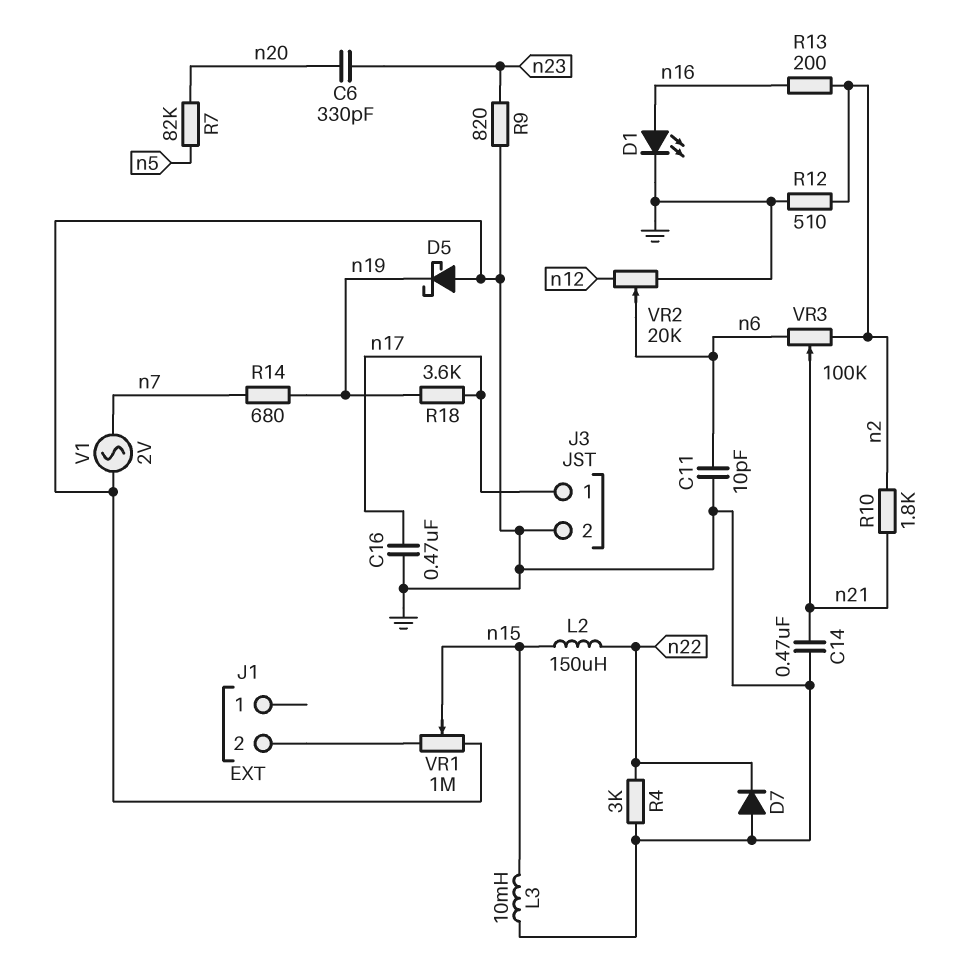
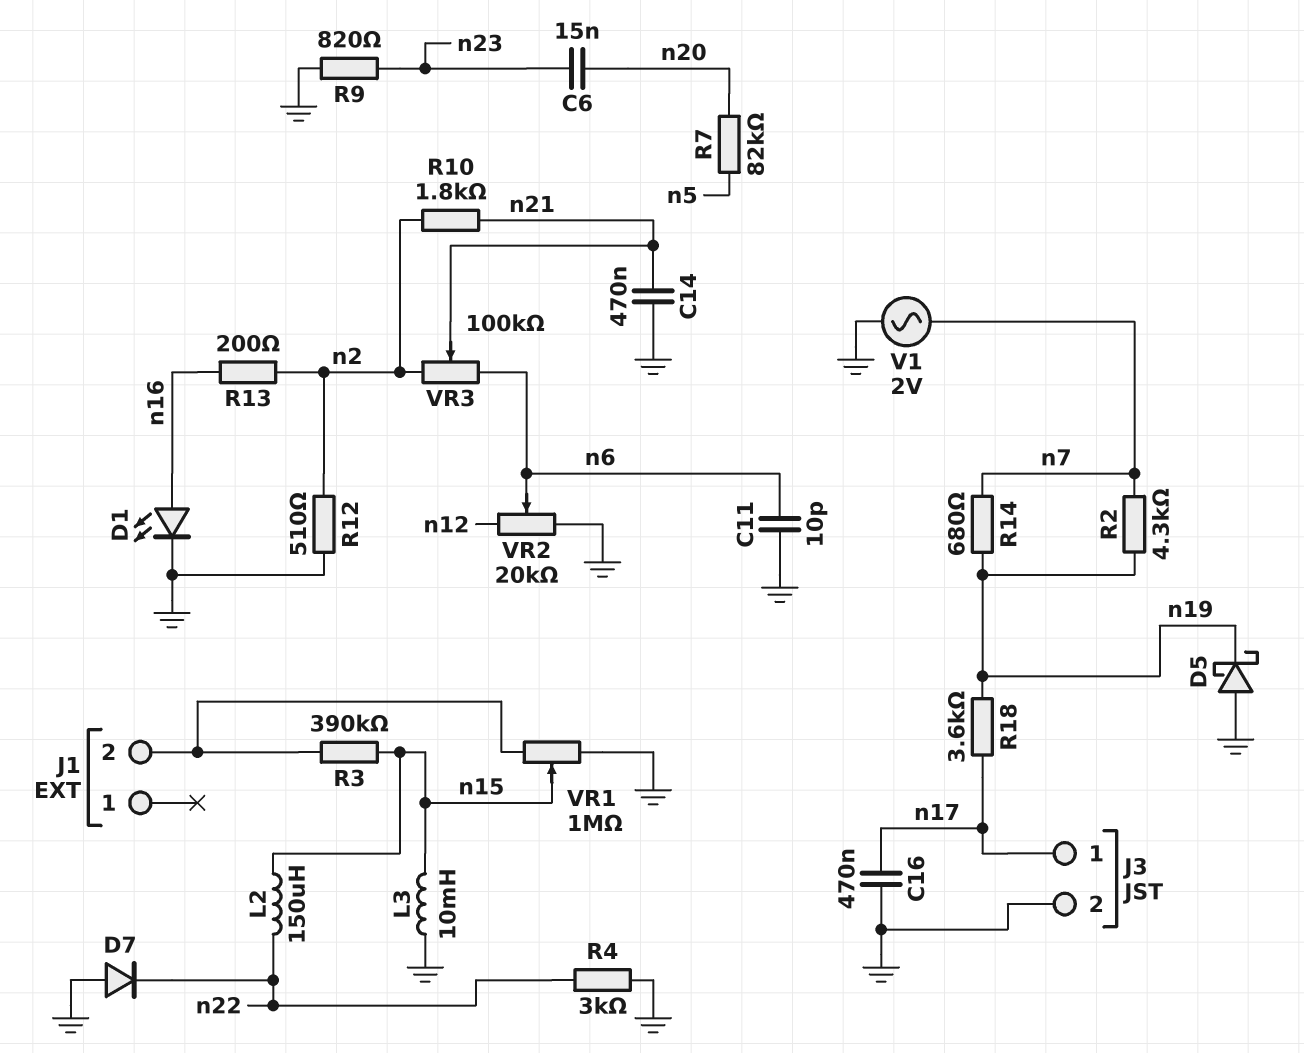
C6: 330pF (n20, n23) -> 15nF (n20, n23)
R2: none -> 4.3k (n7, n19)
R3: none -> 390k (J1/2, n15)

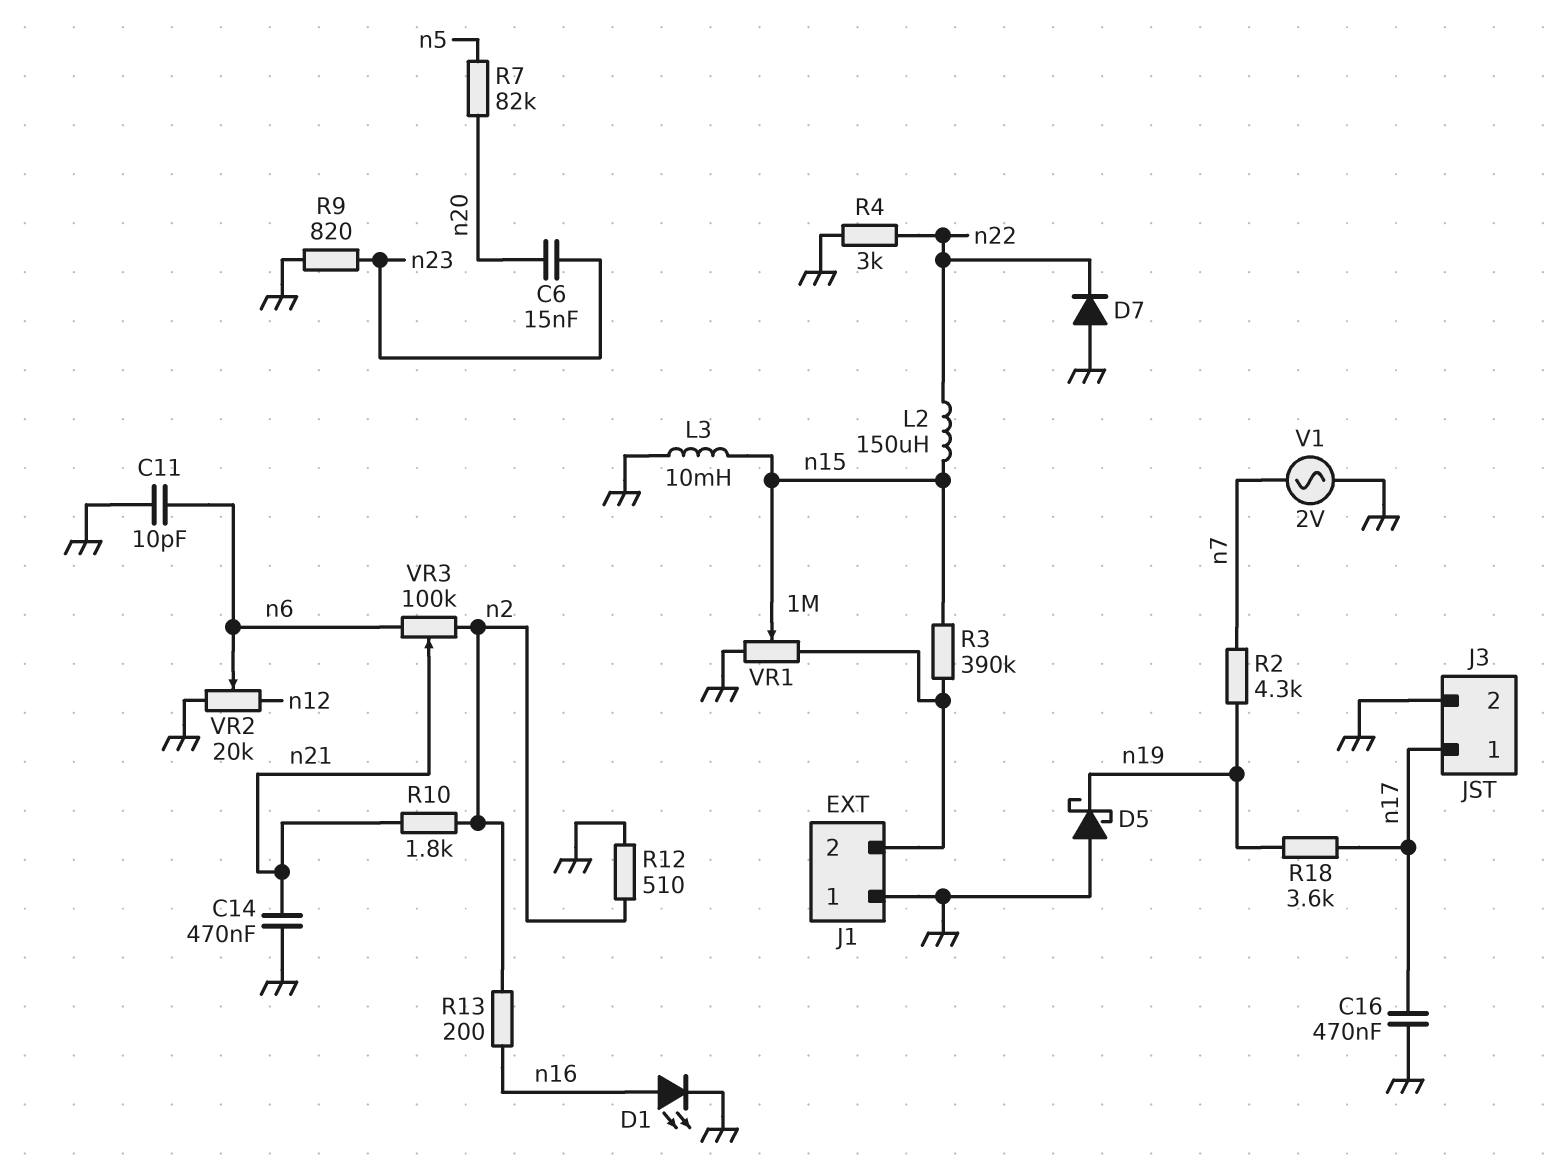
J1 pin 1: none -> GND
R14: 680 (n7, n19) -> none

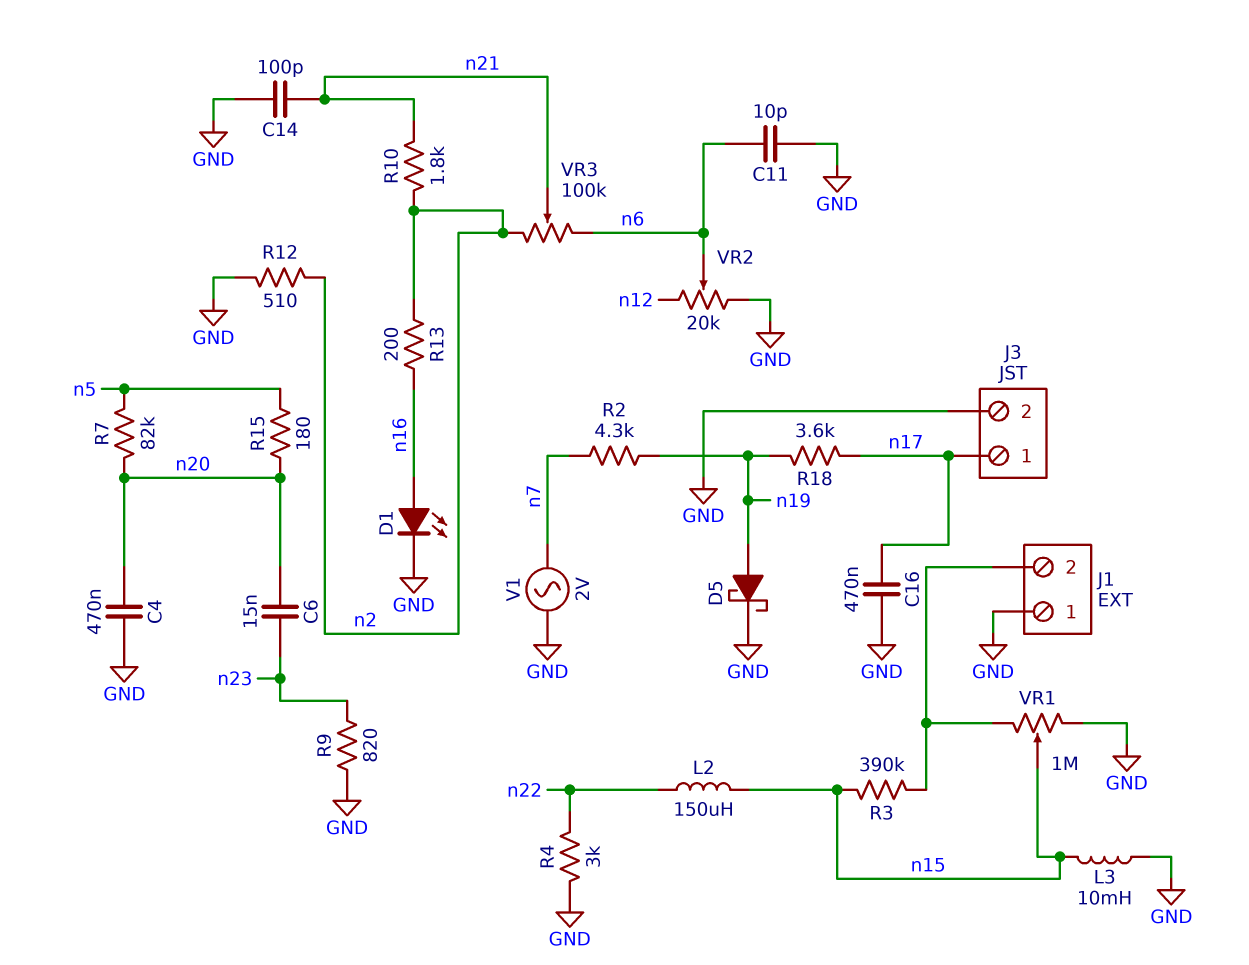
C4: none -> 470nF (GND, n20)
C14: 470nF (GND, n21) -> 100pF (GND, n21)
D5: schottky (A GND, K n19) -> schottky (A n19, K GND)
D7: diode (A GND, K n22) -> none
R15: none -> 180 (n5, n20)

